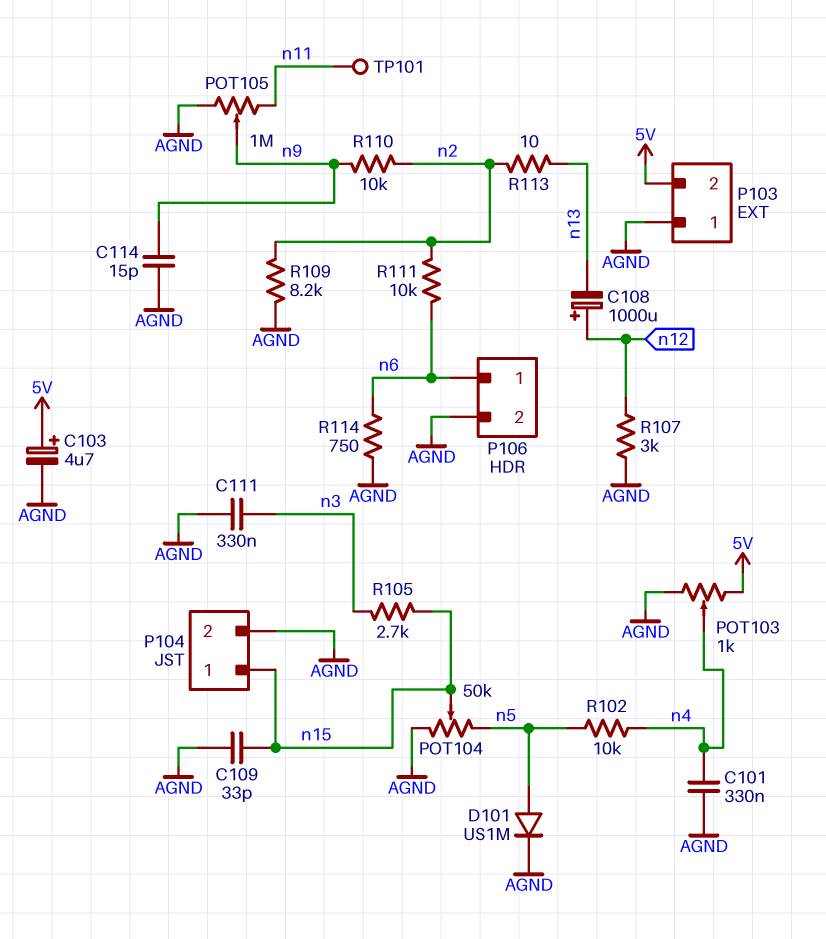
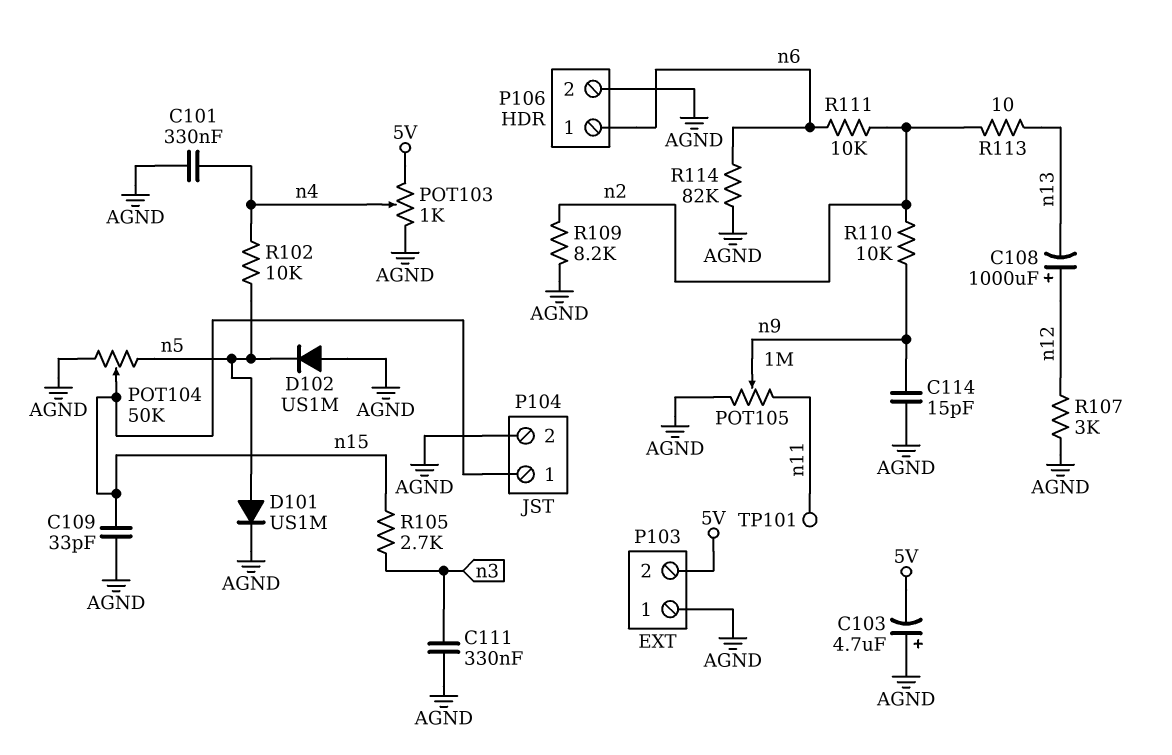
C103: 4.7uF (plus 5V, minus AGND) -> 4.7uF (plus AGND, minus 5V)
D102: none -> diode US1M (A AGND, K n5)
R114: 750 (AGND, n6) -> 82k (AGND, n6)

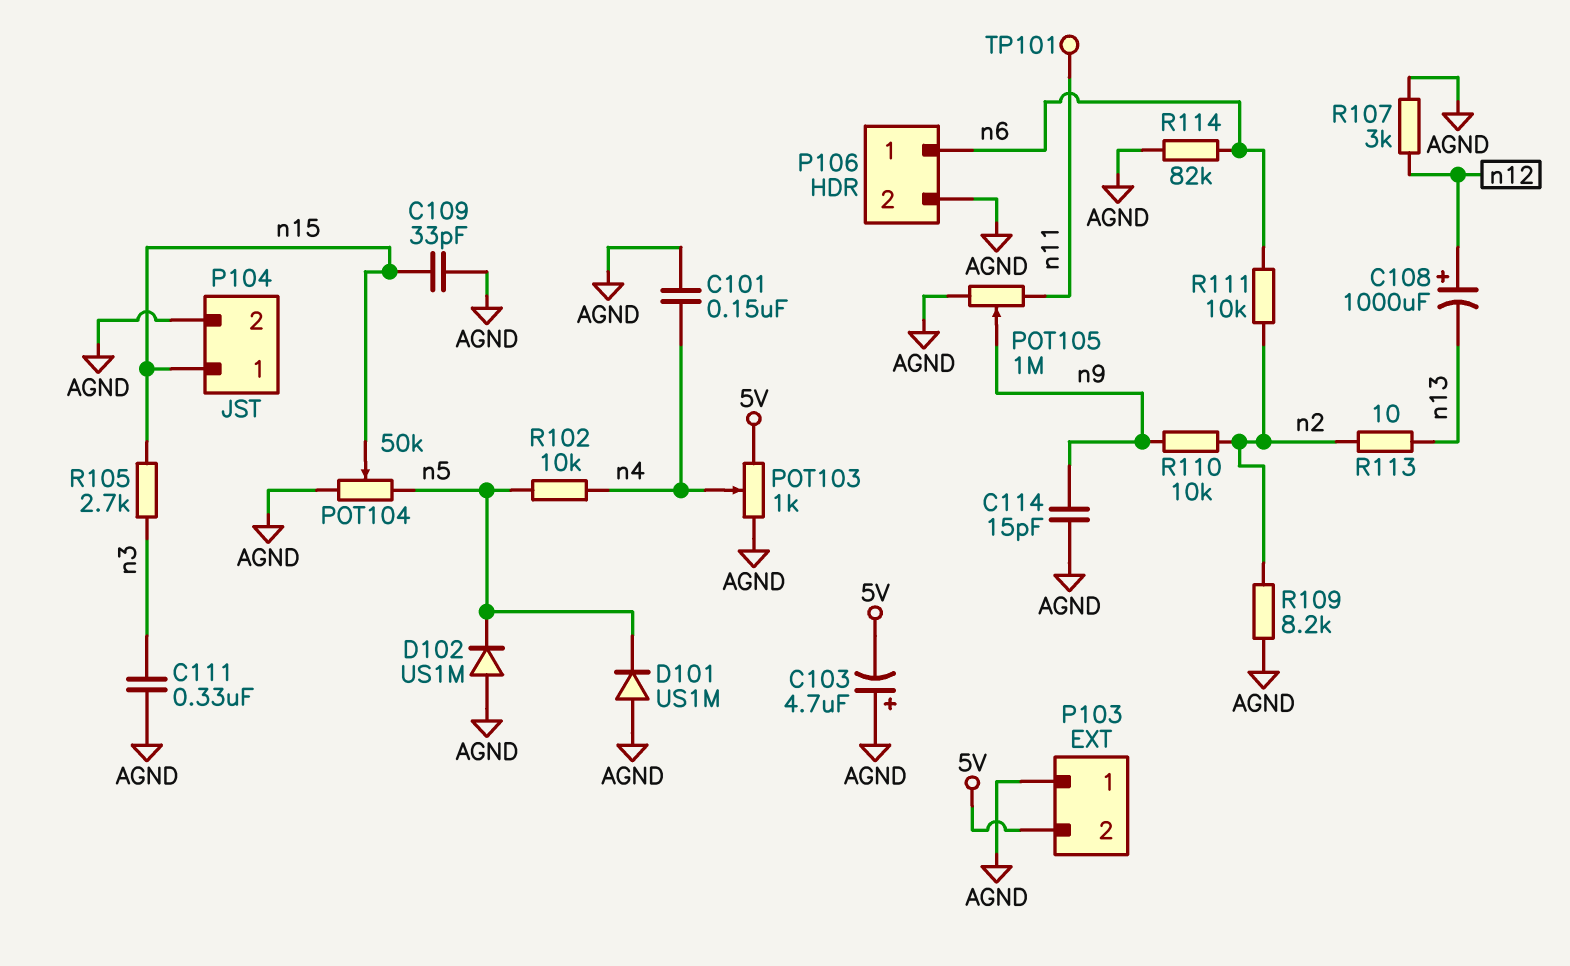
C101: 330nF (AGND, n4) -> 150nF (AGND, n4)
D101: diode US1M (A n5, K AGND) -> diode US1M (A AGND, K n5)

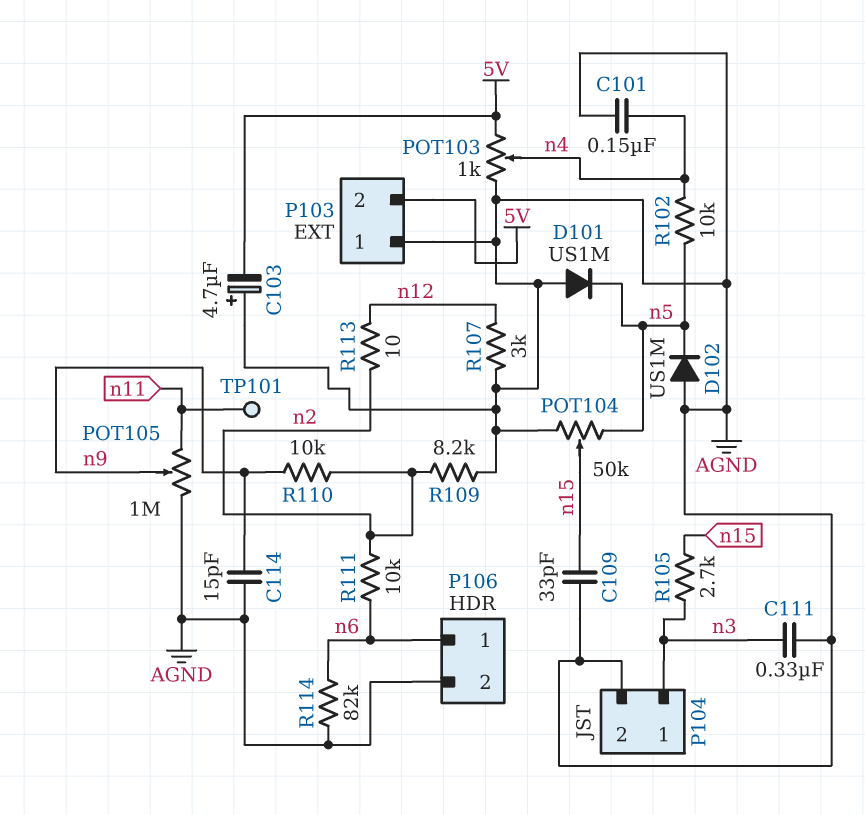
C108: 1000uF (plus n12, minus n13) -> none
P104 pin 1: n15 -> n3
R113: 10 (n2, n13) -> 10 (n2, n12)

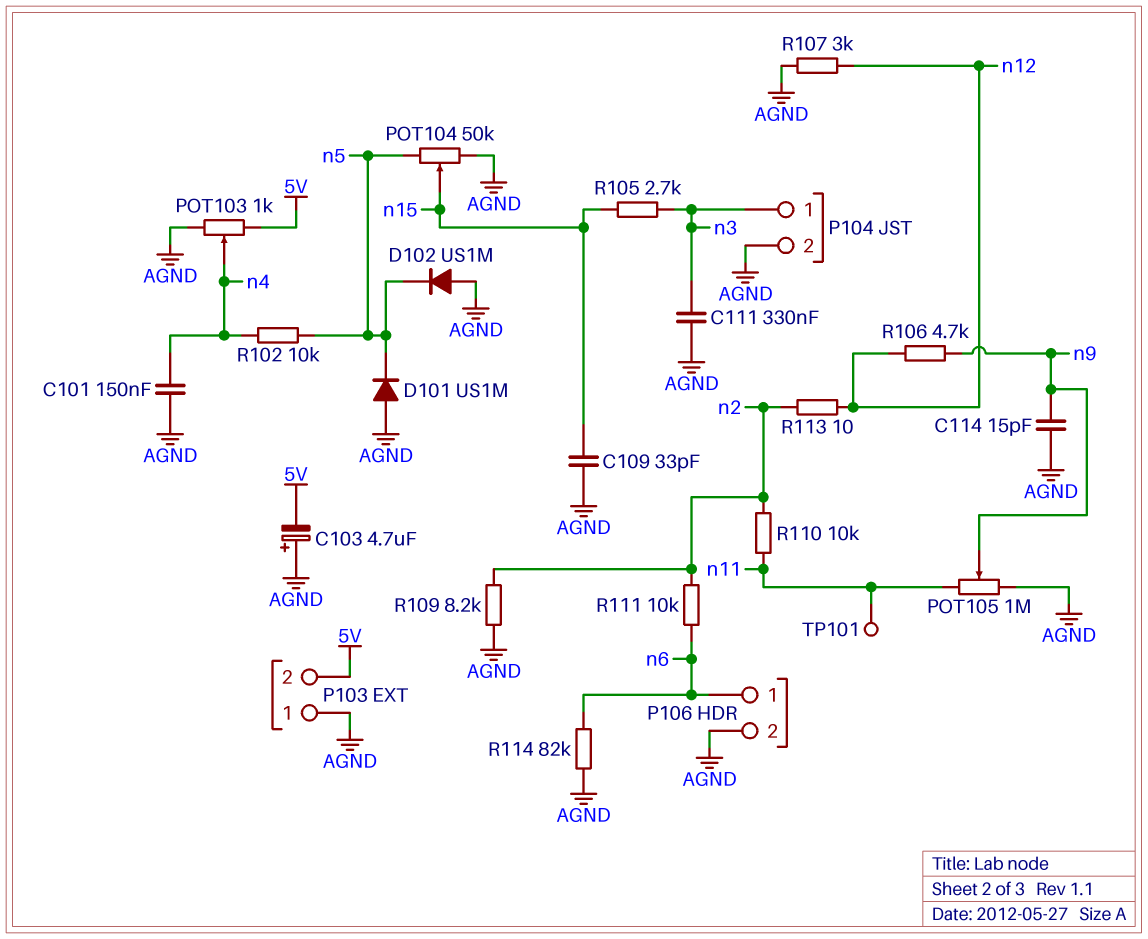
R106: none -> 4.7k (n9, n12)
R110: 10k (n2, n9) -> 10k (n2, n11)

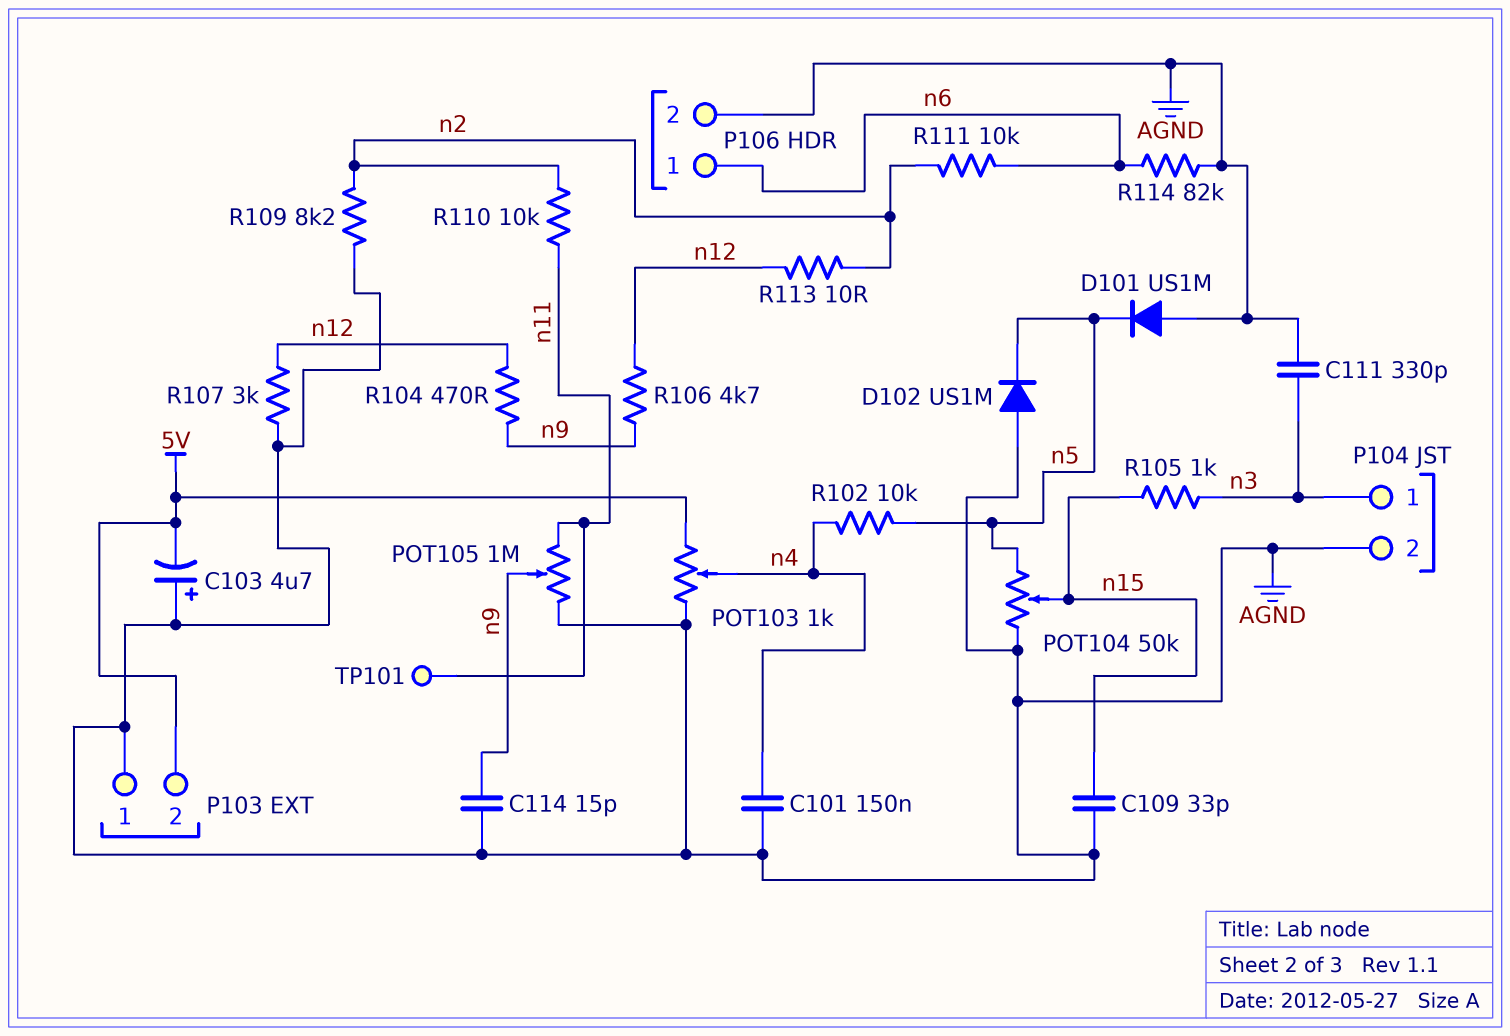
C111: 330nF (AGND, n3) -> 330pF (AGND, n3)
R104: none -> 470 (n9, n12)
R105: 2.7k (n3, n15) -> 1k (n3, n15)

